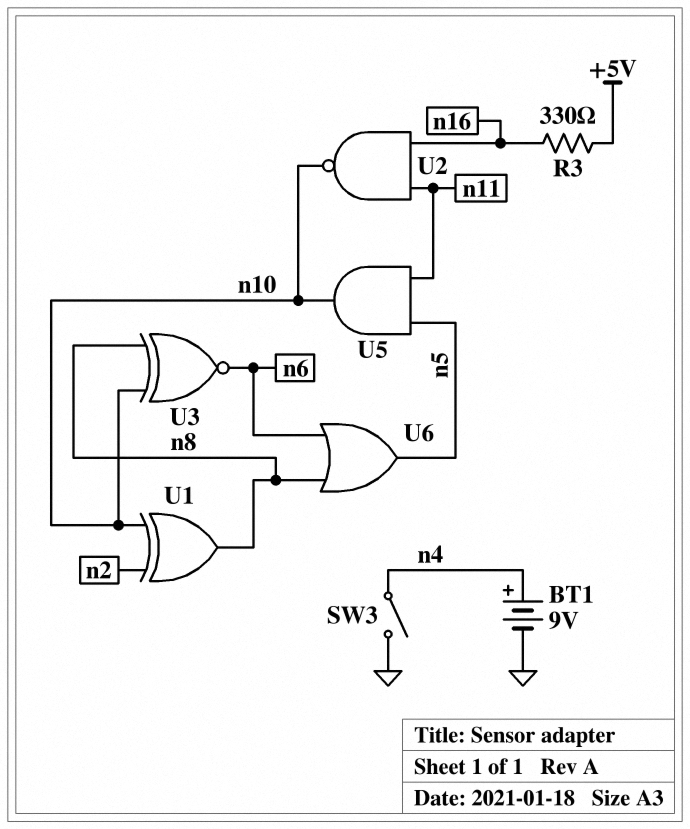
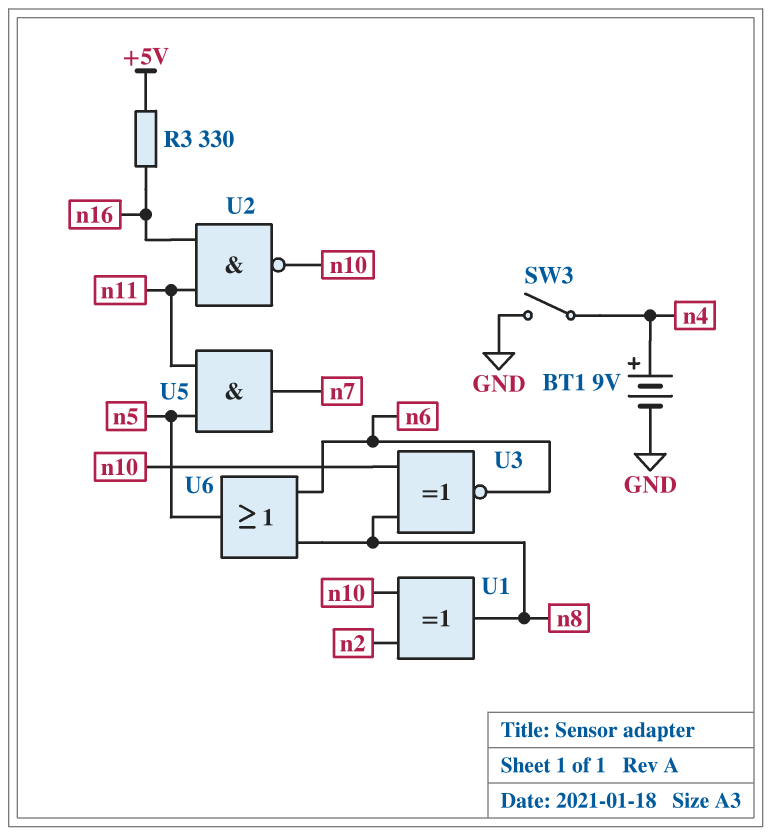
U5: AND (in n5, in n11, out n10) -> AND (in n5, in n11, out n7)

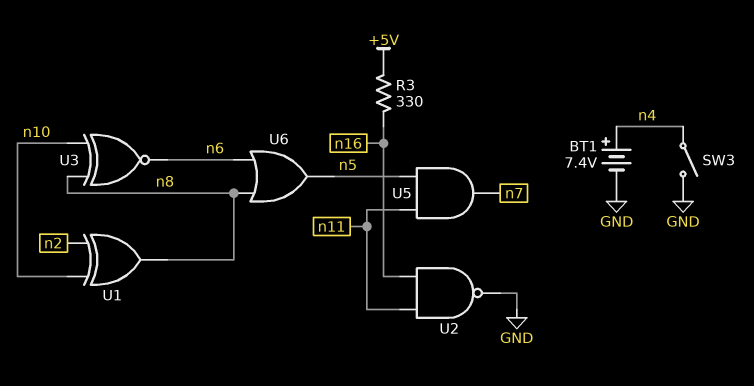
BT1: 9V (plus n4, minus GND) -> 7.4V (plus n4, minus GND)
U2: NAND (in n11, in n16, out n10) -> NAND (in n11, in n16, out GND)

